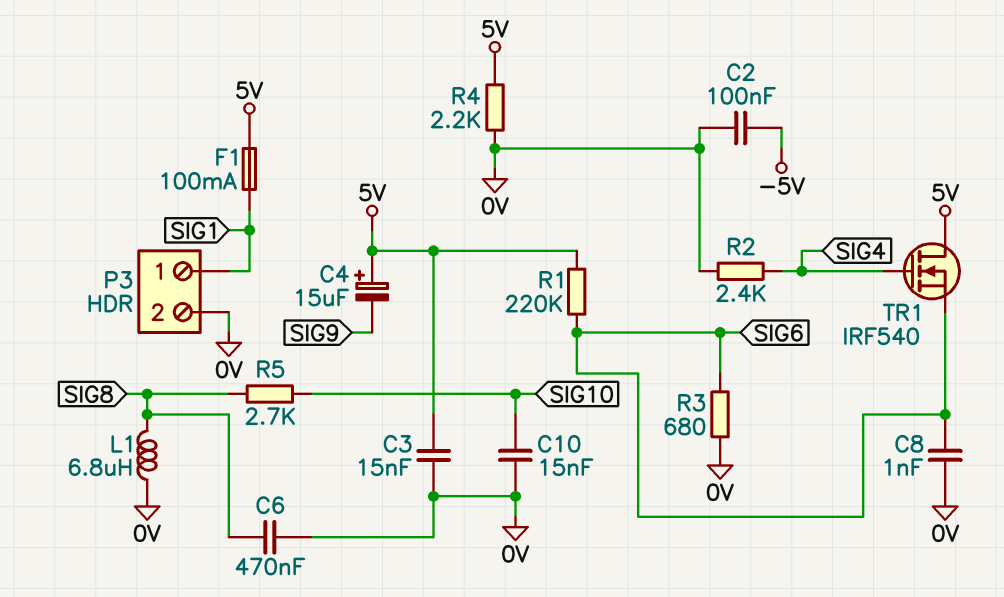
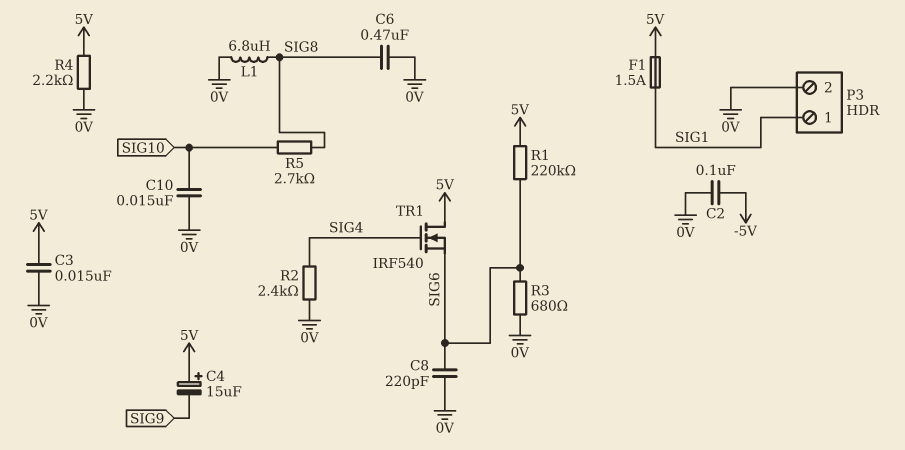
C8: 1nF (0V, SIG6) -> 220pF (0V, SIG6)
F1: 100mA (5V, SIG1) -> 1.5A (5V, SIG1)

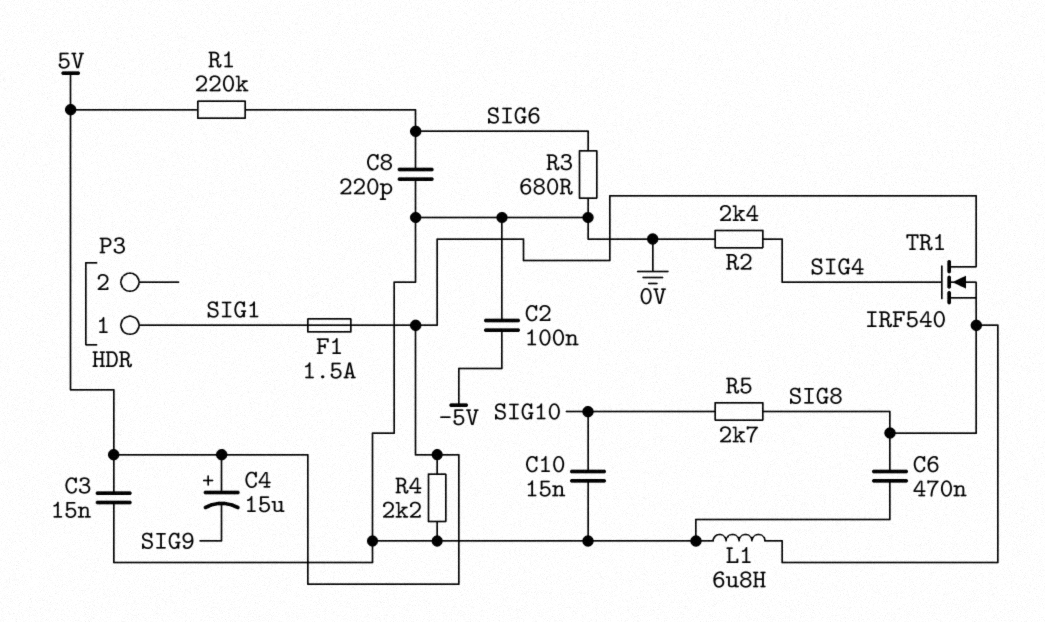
P3 pin 2: 0V -> none
TR1: NMOS IRF540 (G SIG4, D 5V, S SIG6) -> NMOS IRF540 (G SIG4, D 5V, S SIG8)

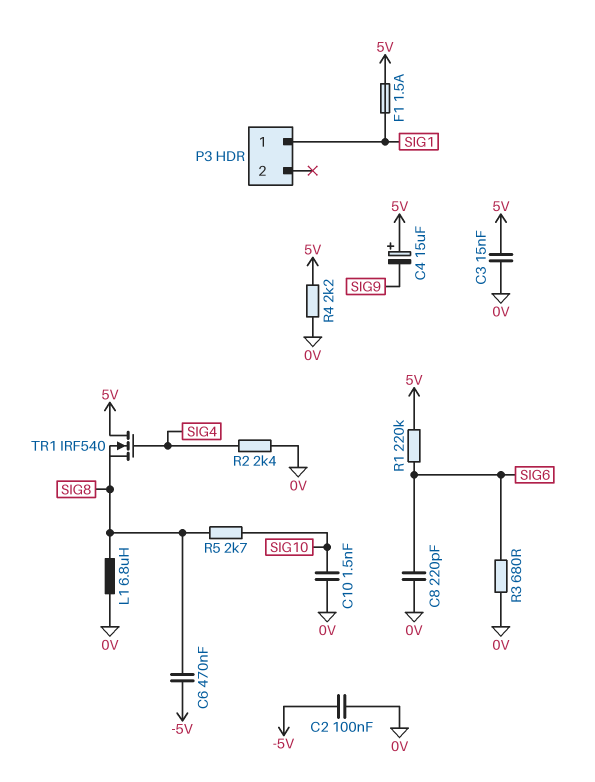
C6: 470nF (0V, SIG8) -> 470nF (-5V, SIG8)
C10: 15nF (0V, SIG10) -> 1.5nF (0V, SIG10)

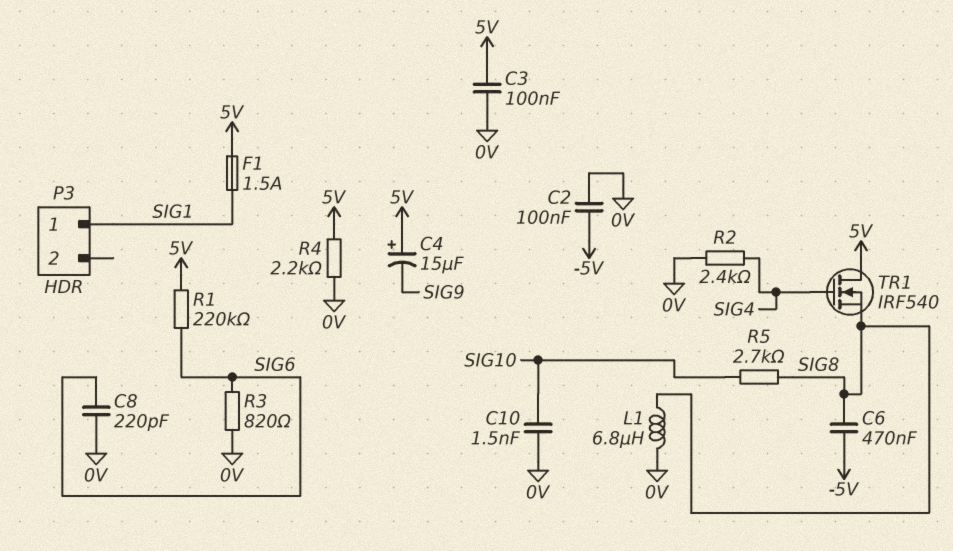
C3: 15nF (0V, 5V) -> 100nF (0V, 5V)
R3: 680 (0V, SIG6) -> 820 (0V, SIG6)

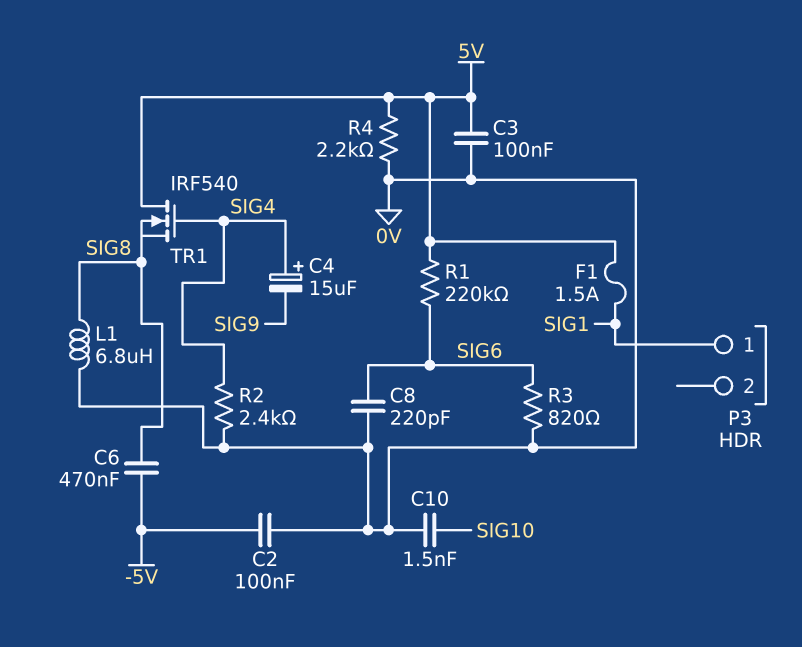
C4: 15uF (plus 5V, minus SIG9) -> 15uF (plus SIG4, minus SIG9)
R5: 2.7k (SIG8, SIG10) -> none

